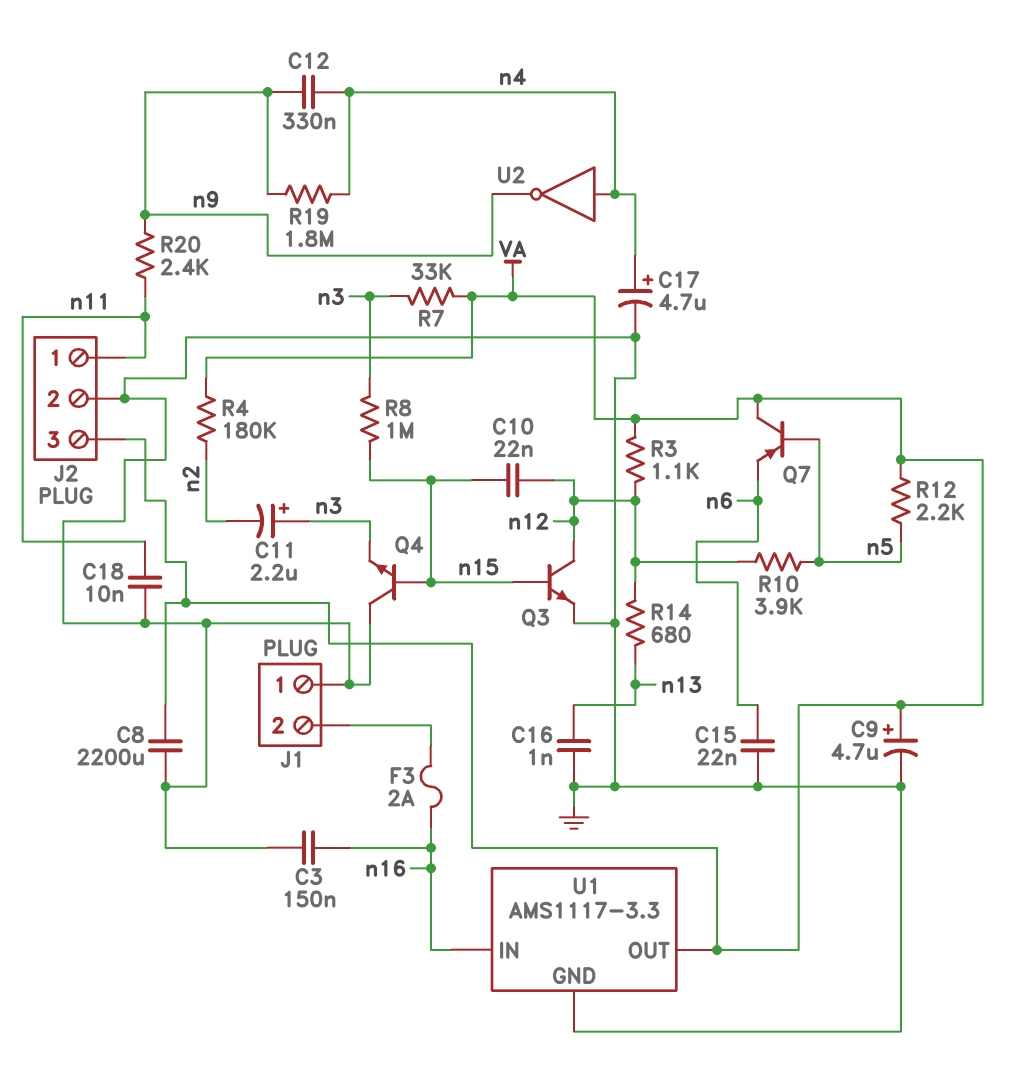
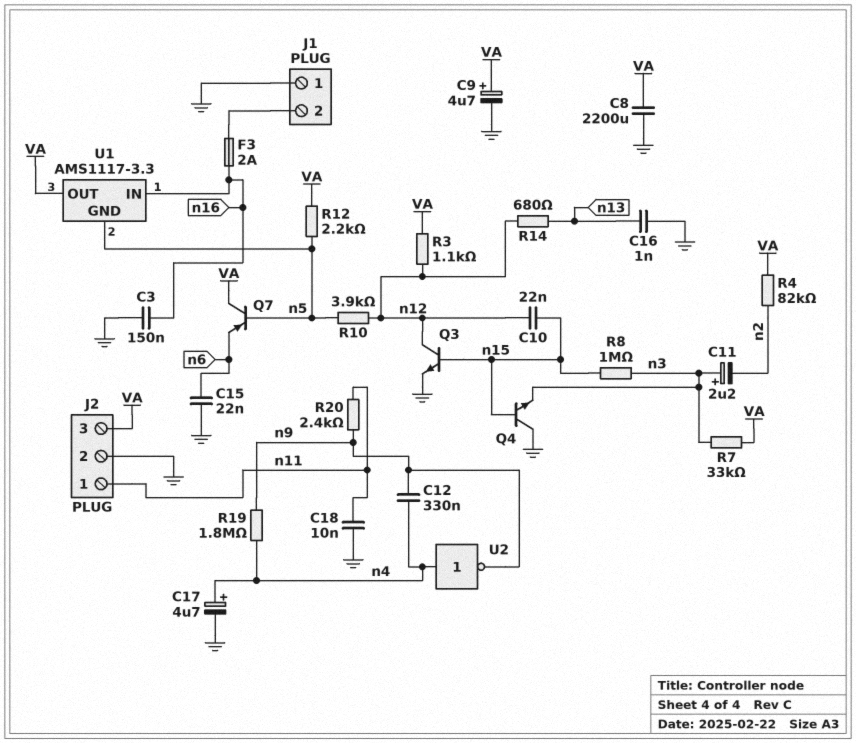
R4: 180k (VA, n2) -> 82k (VA, n2)
U1 pin GND: GND -> n5

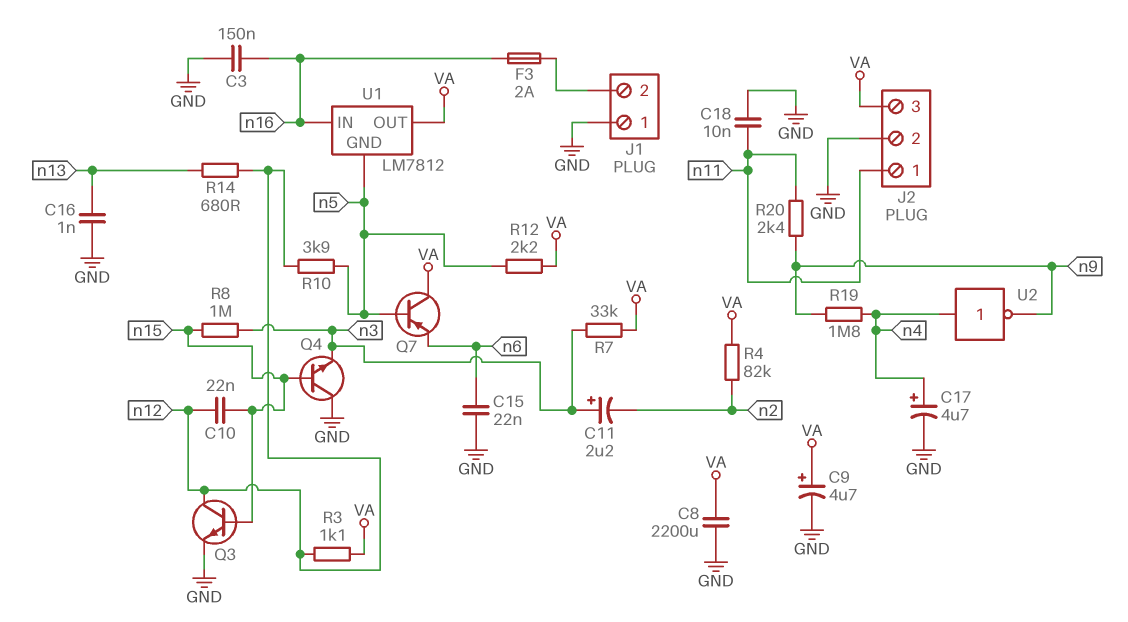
C12: 330nF (n4, n9) -> none
U1: AMS1117-3.3 -> LM7812

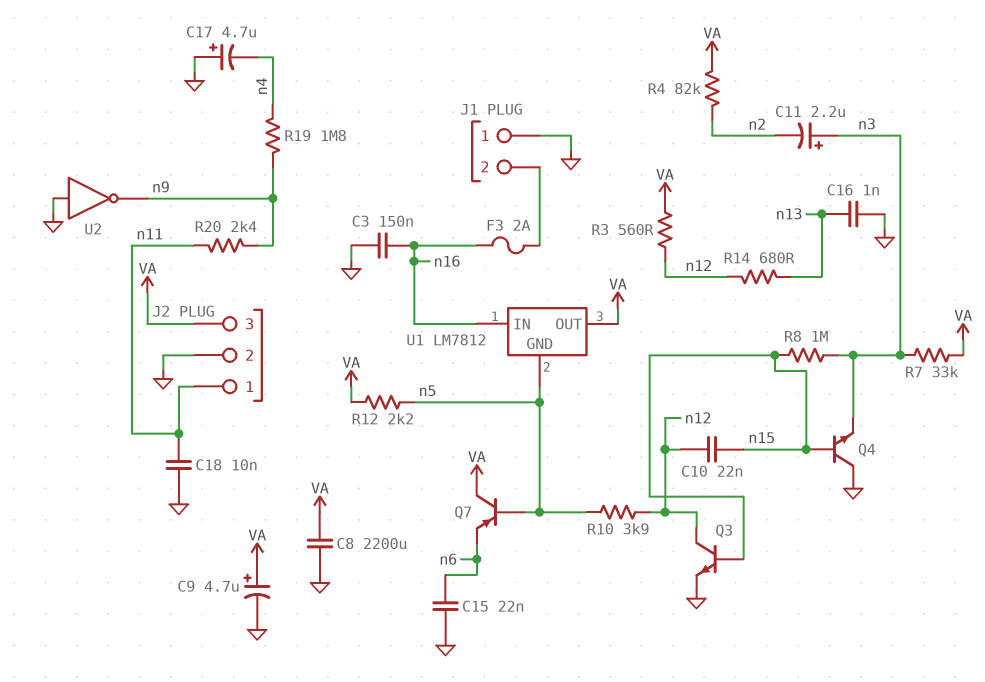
C17: 4.7uF (plus n4, minus GND) -> 4.7uF (plus GND, minus n4)
R3: 1.1k (VA, n12) -> 560 (VA, n12)
U2: NOT (in n4, out n9) -> NOT (in GND, out n9)

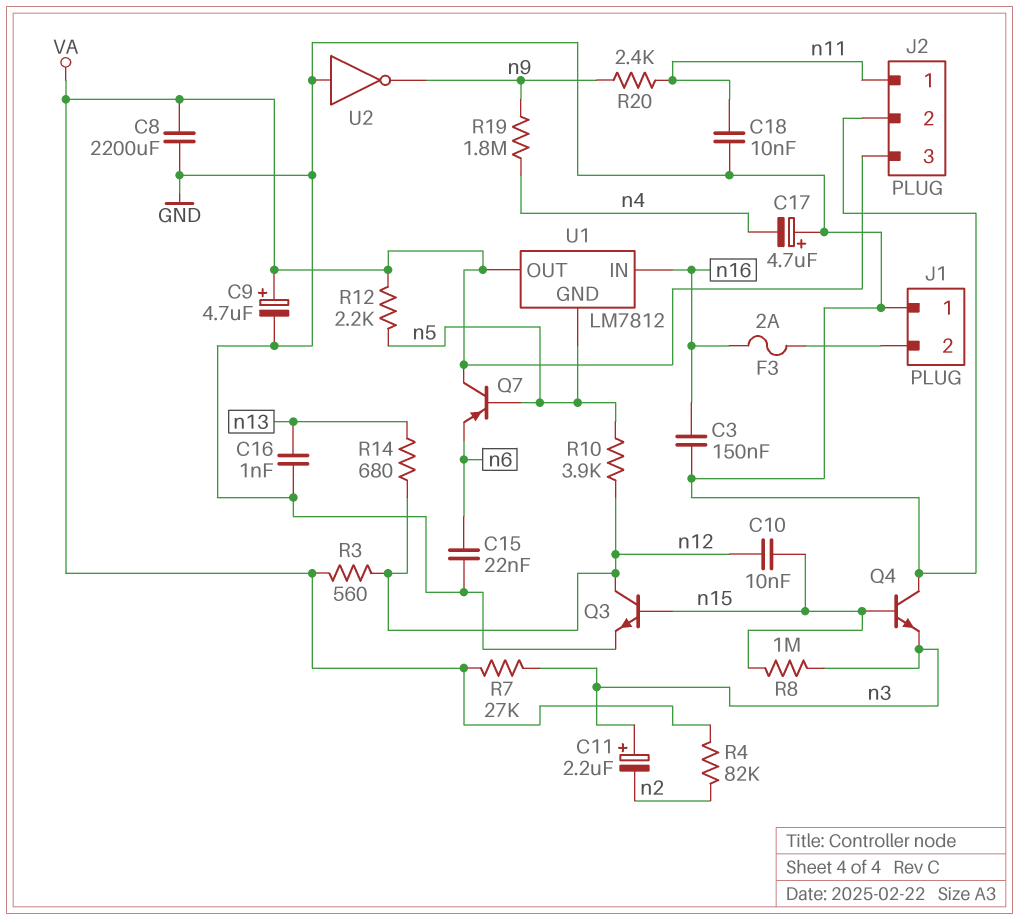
C10: 22nF (n12, n15) -> 10nF (n12, n15)
R7: 33k (VA, n3) -> 27k (VA, n3)

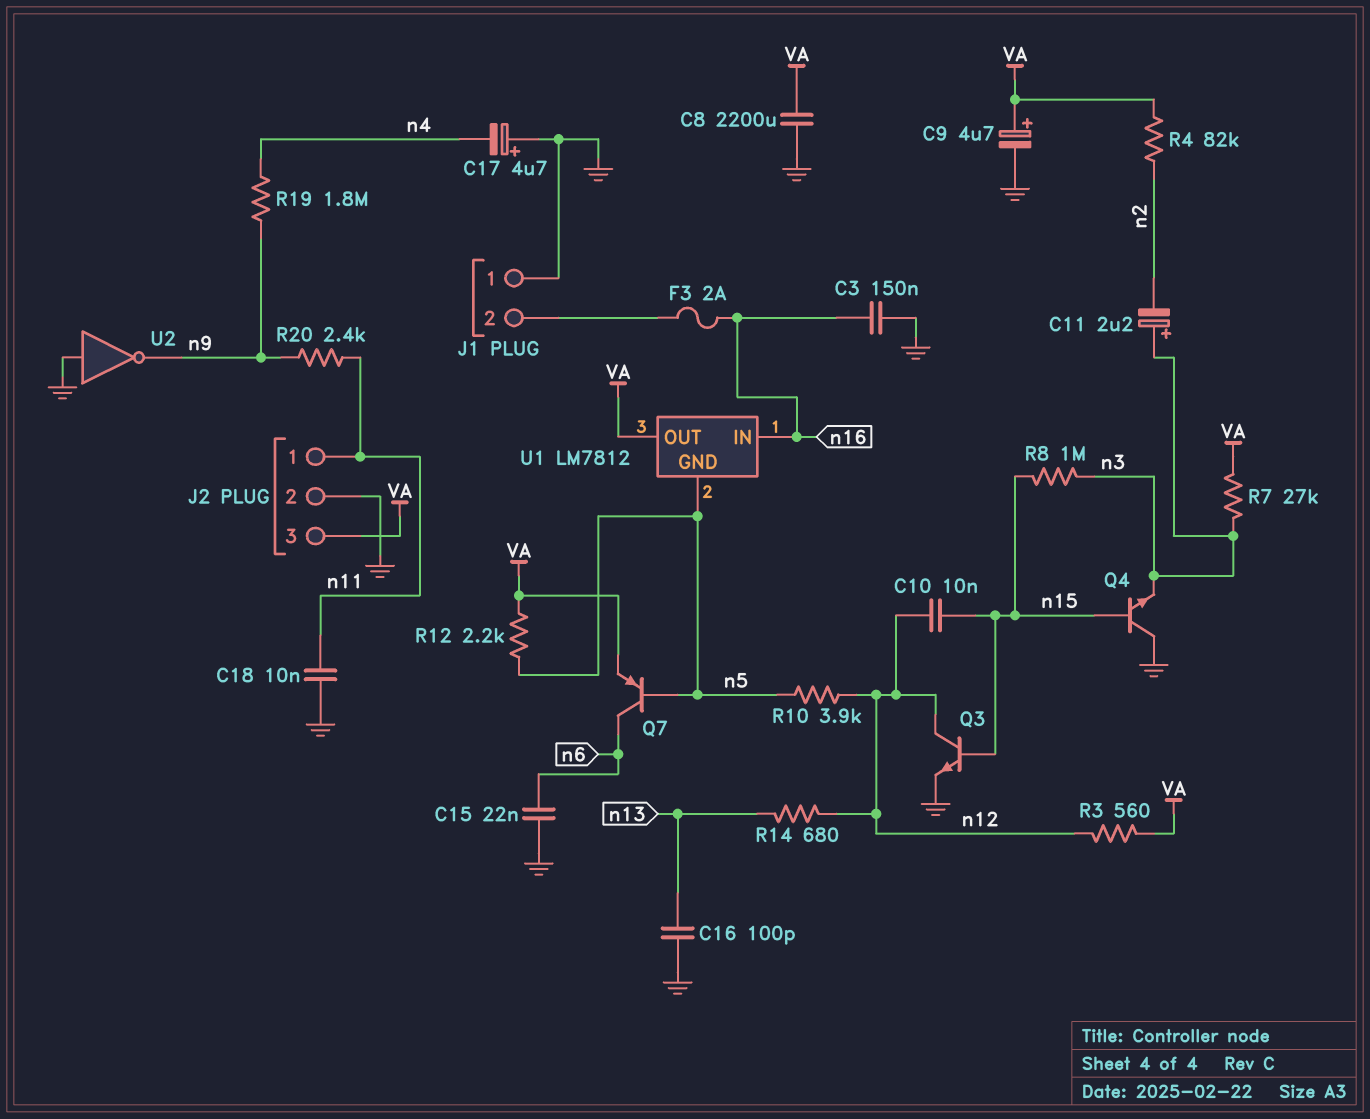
C16: 1nF (GND, n13) -> 100pF (GND, n13)
Q7: PNP (B n5, C VA, E n6) -> PNP (B n5, C n6, E VA)

